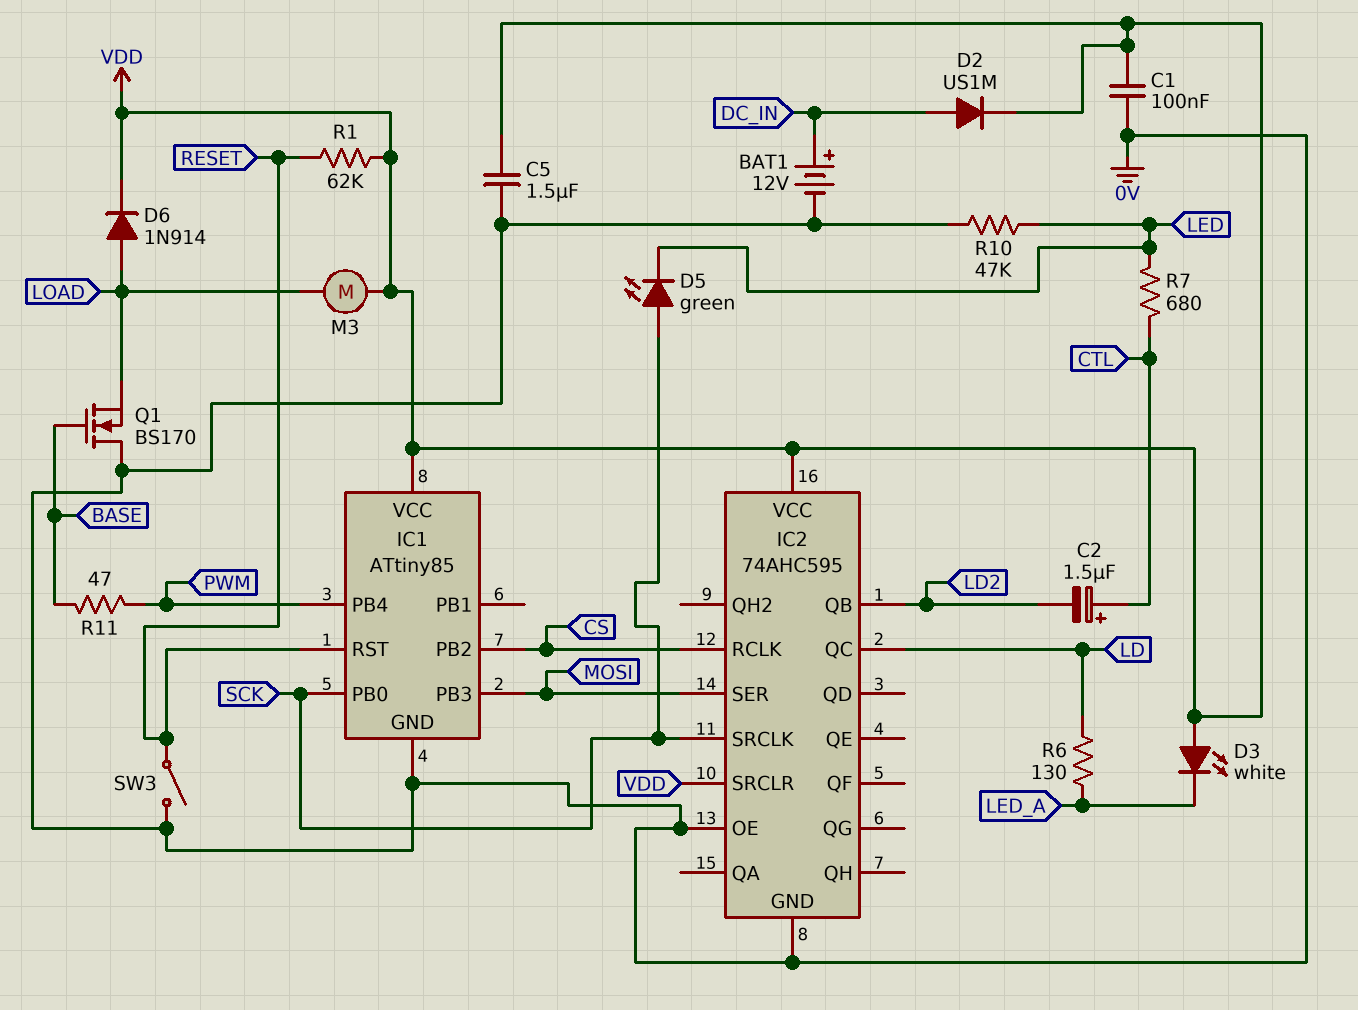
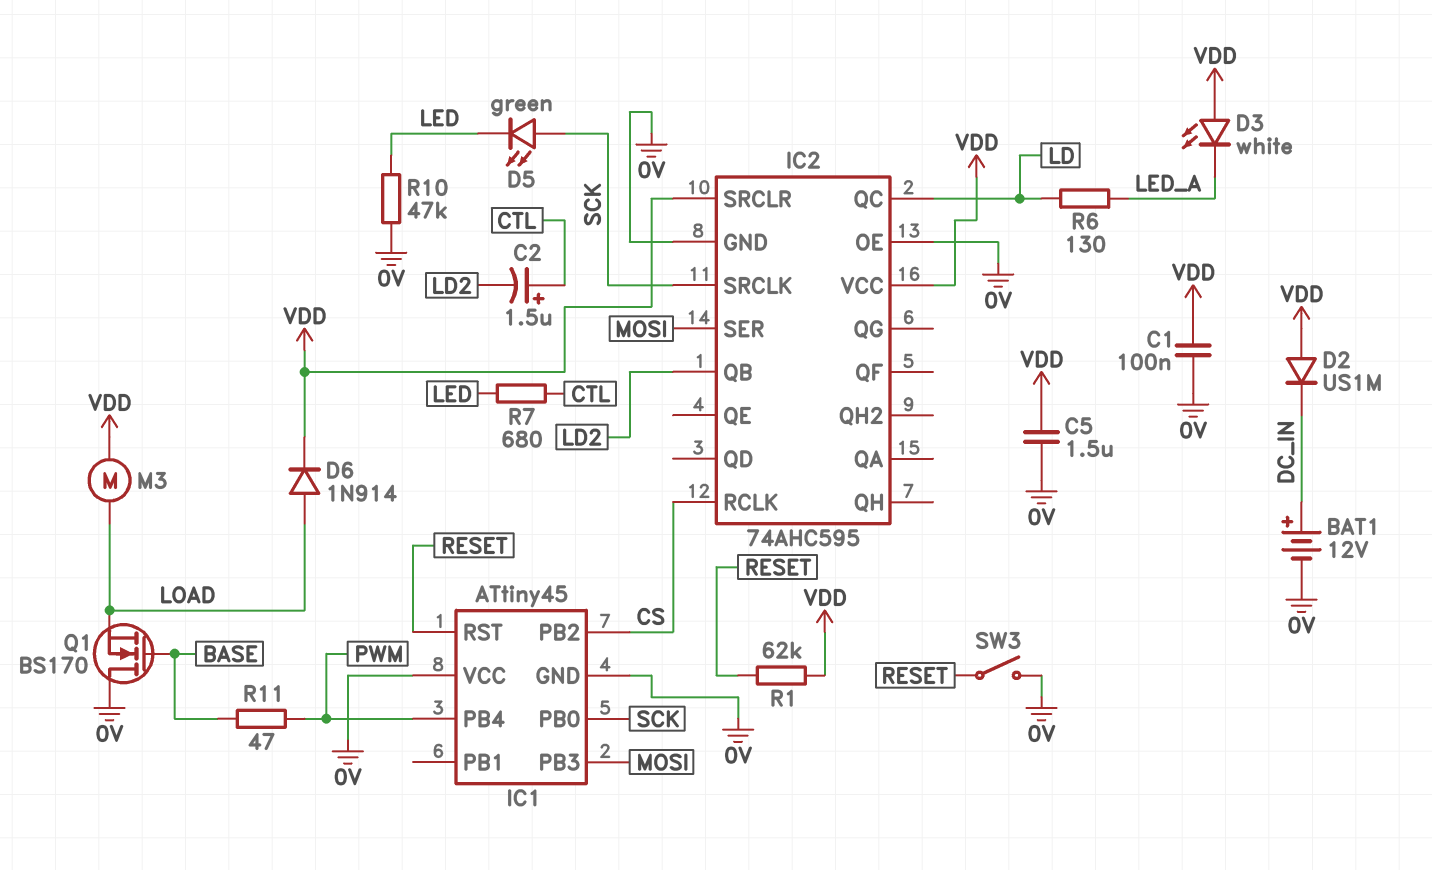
D2: diode US1M (A DC_IN, K VDD) -> diode US1M (A VDD, K DC_IN)
IC1: ATtiny85 -> ATtiny45
IC1 pin VCC: VDD -> 0V

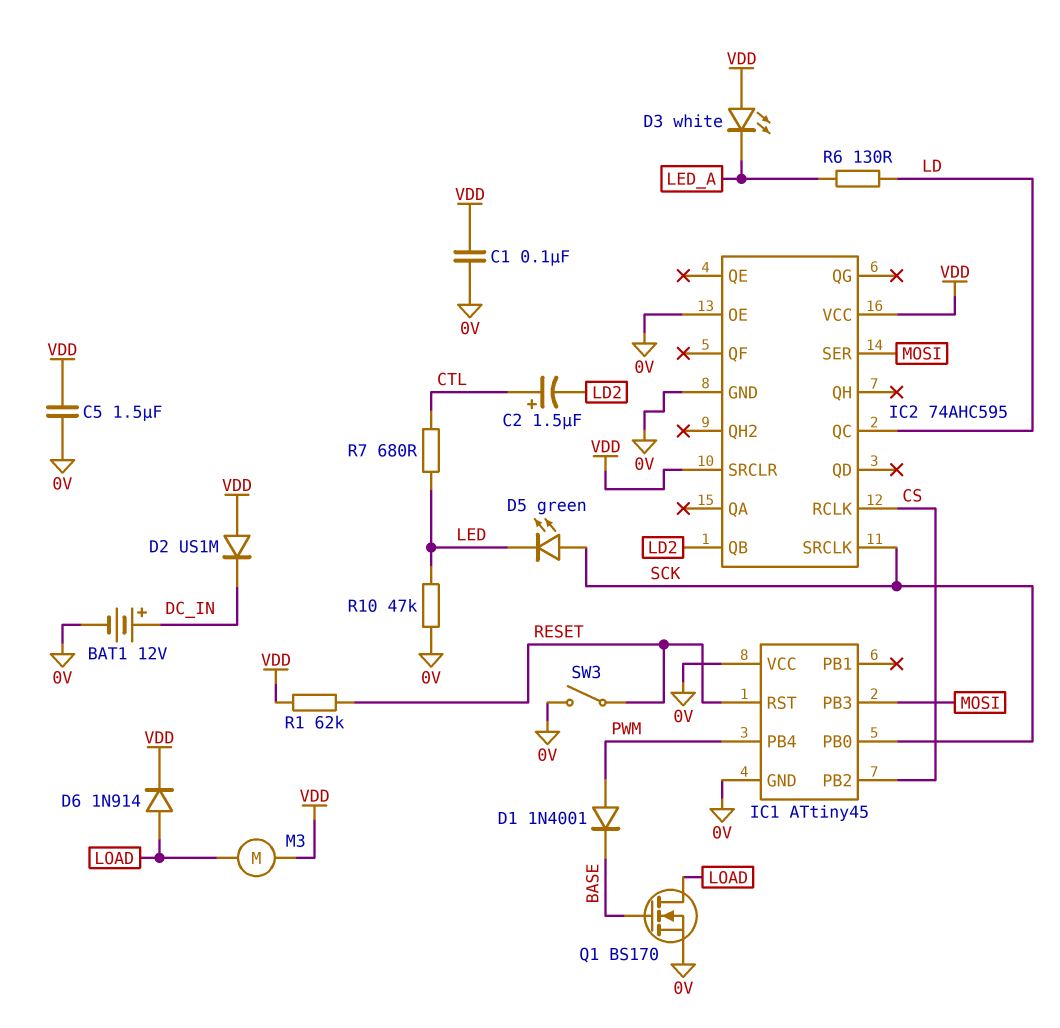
D1: none -> diode 1N4001 (A PWM, K BASE)
Q1: NMOS BS170 (G BASE, D 0V, S LOAD) -> NMOS BS170 (G BASE, D LOAD, S 0V)
R11: 47 (BASE, PWM) -> none

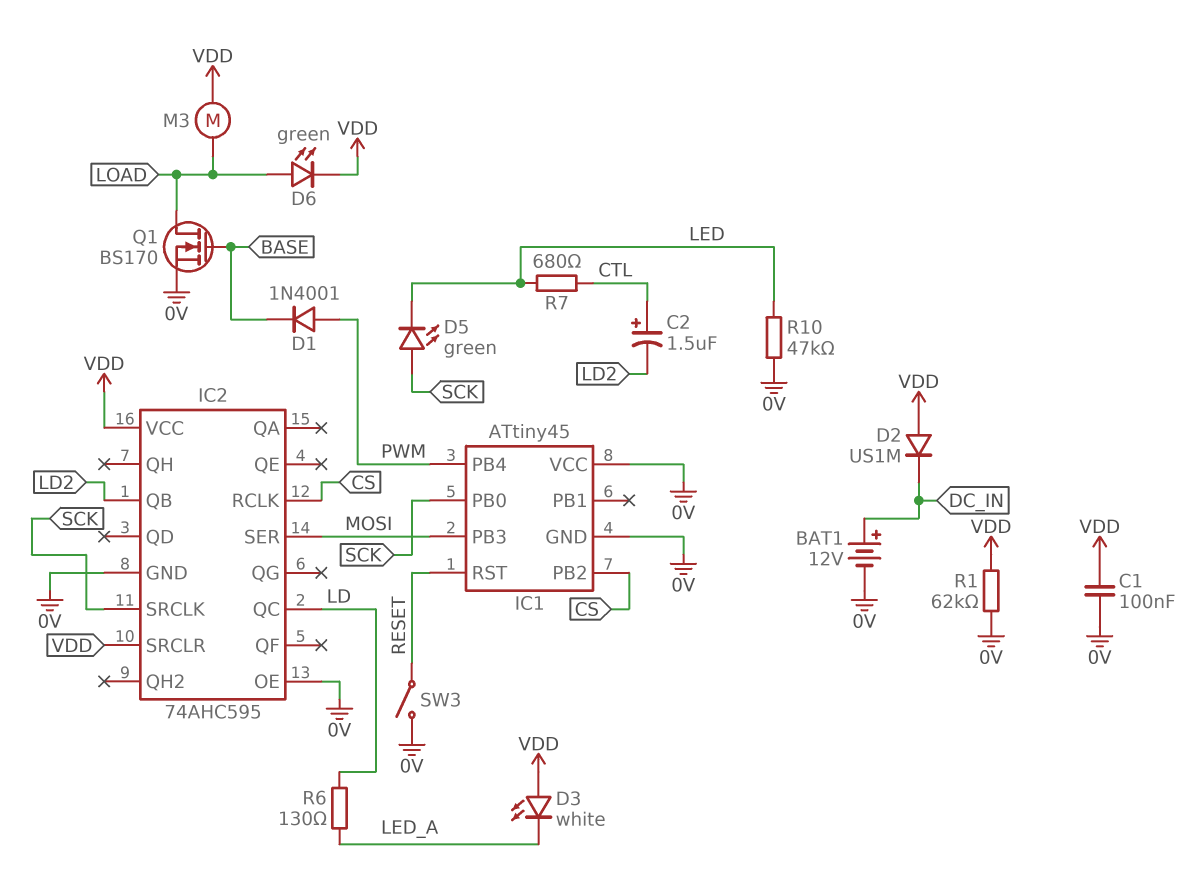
C5: 1.5uF (0V, VDD) -> none
D6: diode 1N914 (A LOAD, K VDD) -> LED green (A LOAD, K VDD)
R1: 62k (RESET, VDD) -> 62k (0V, VDD)

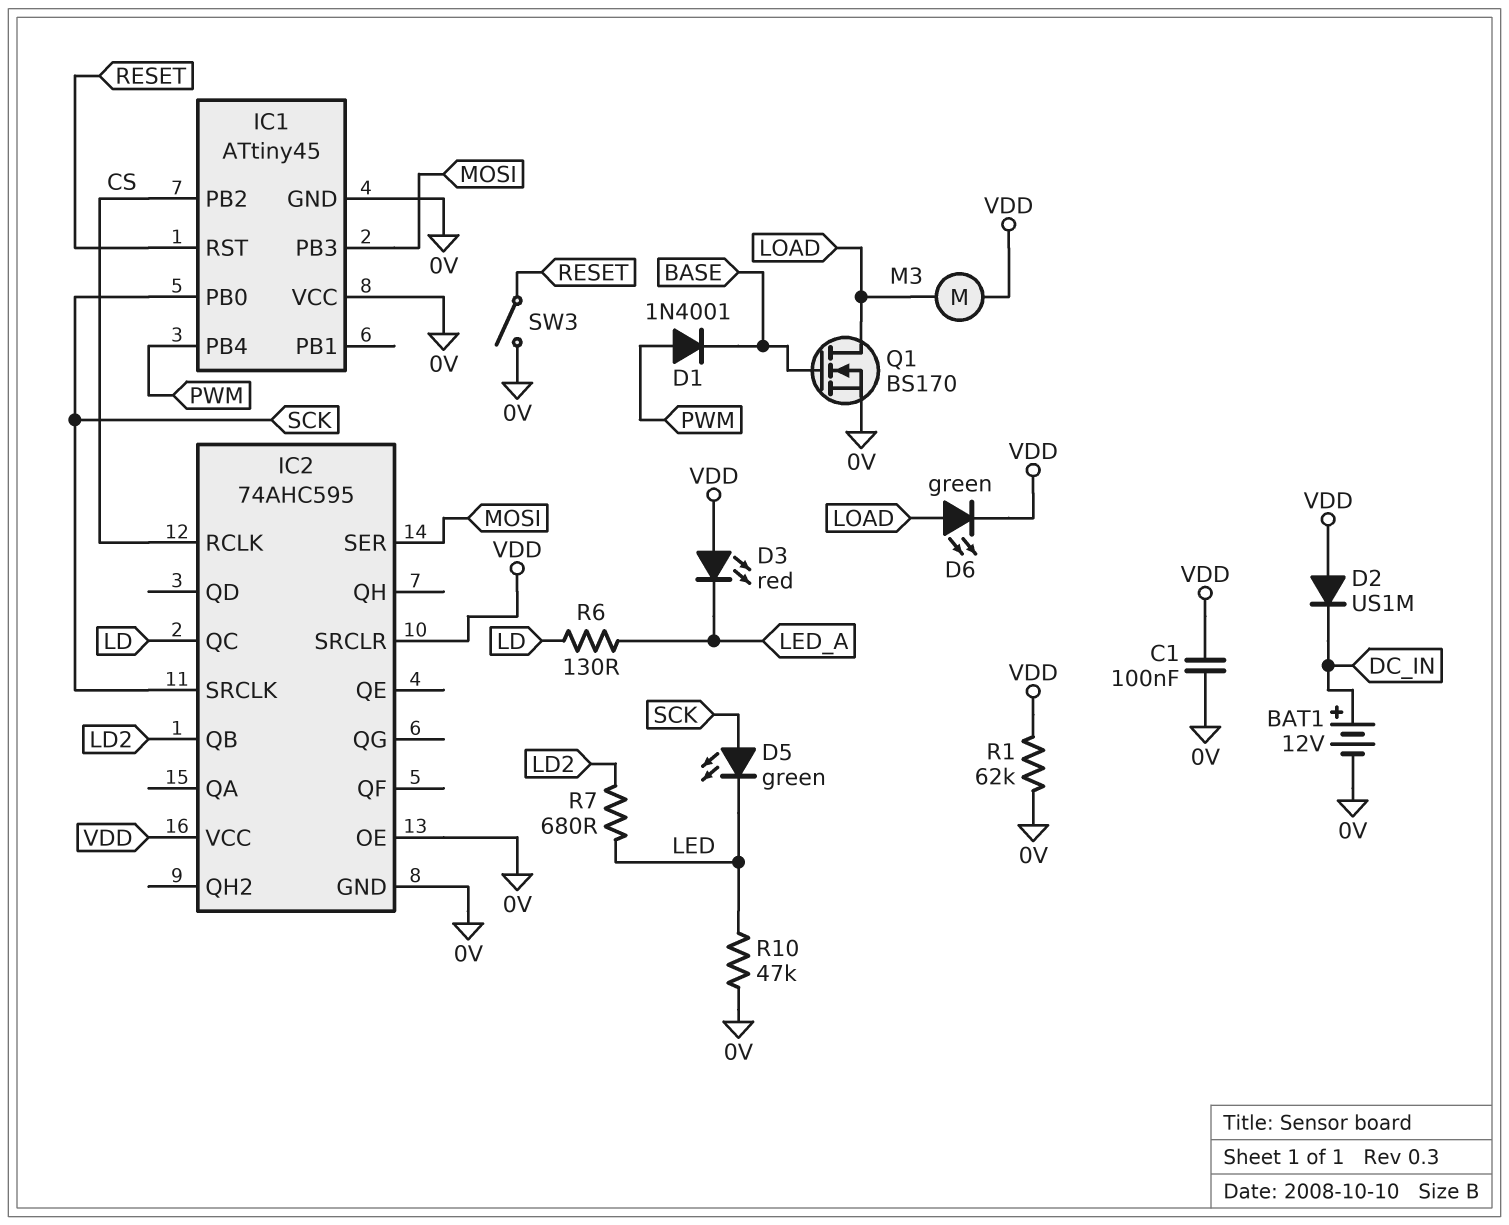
C2: 1.5uF (plus CTL, minus LD2) -> none
D3: LED white (A VDD, K LED_A) -> LED red (A VDD, K LED_A)
R7: 680 (CTL, LED) -> 680 (LD2, LED)

